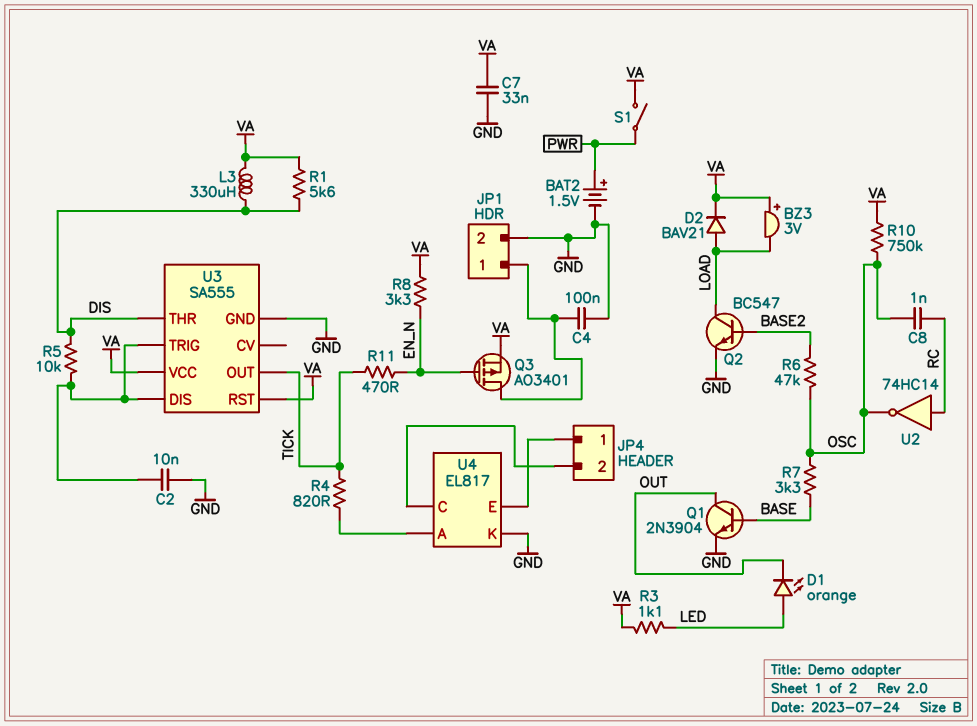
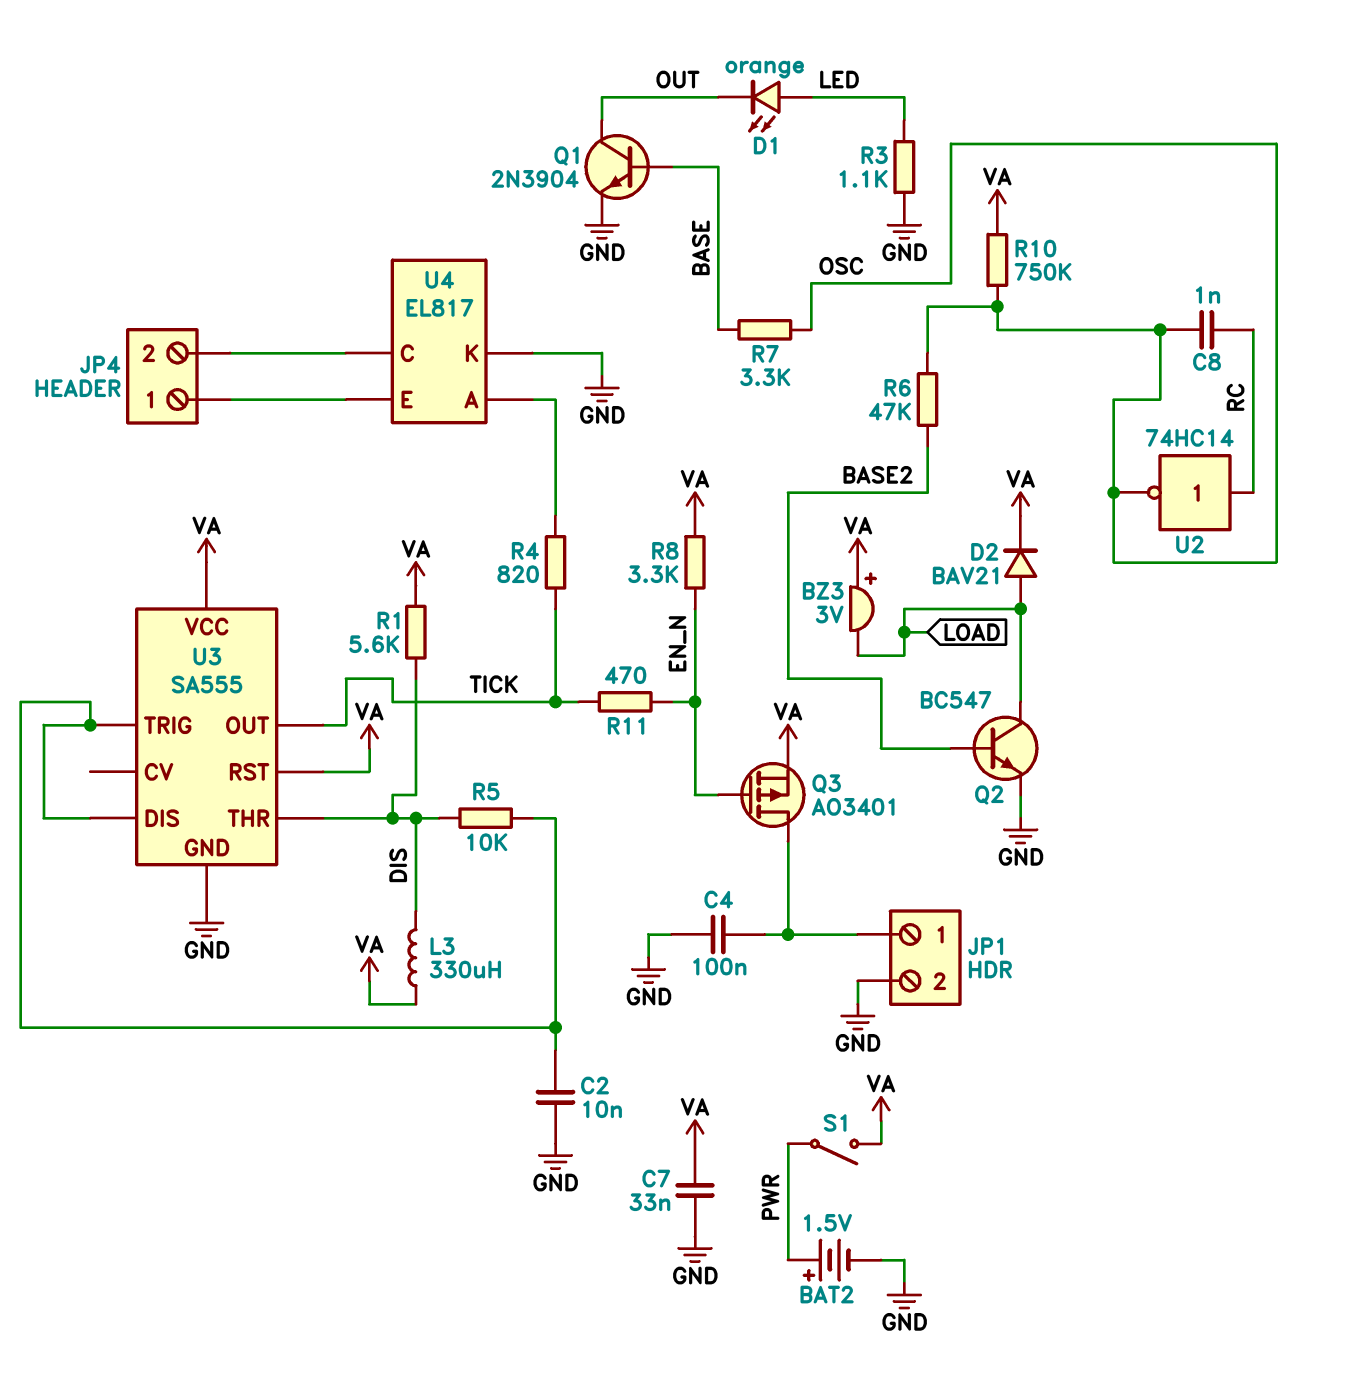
R3: 1.1k (LED, VA) -> 1.1k (GND, LED)

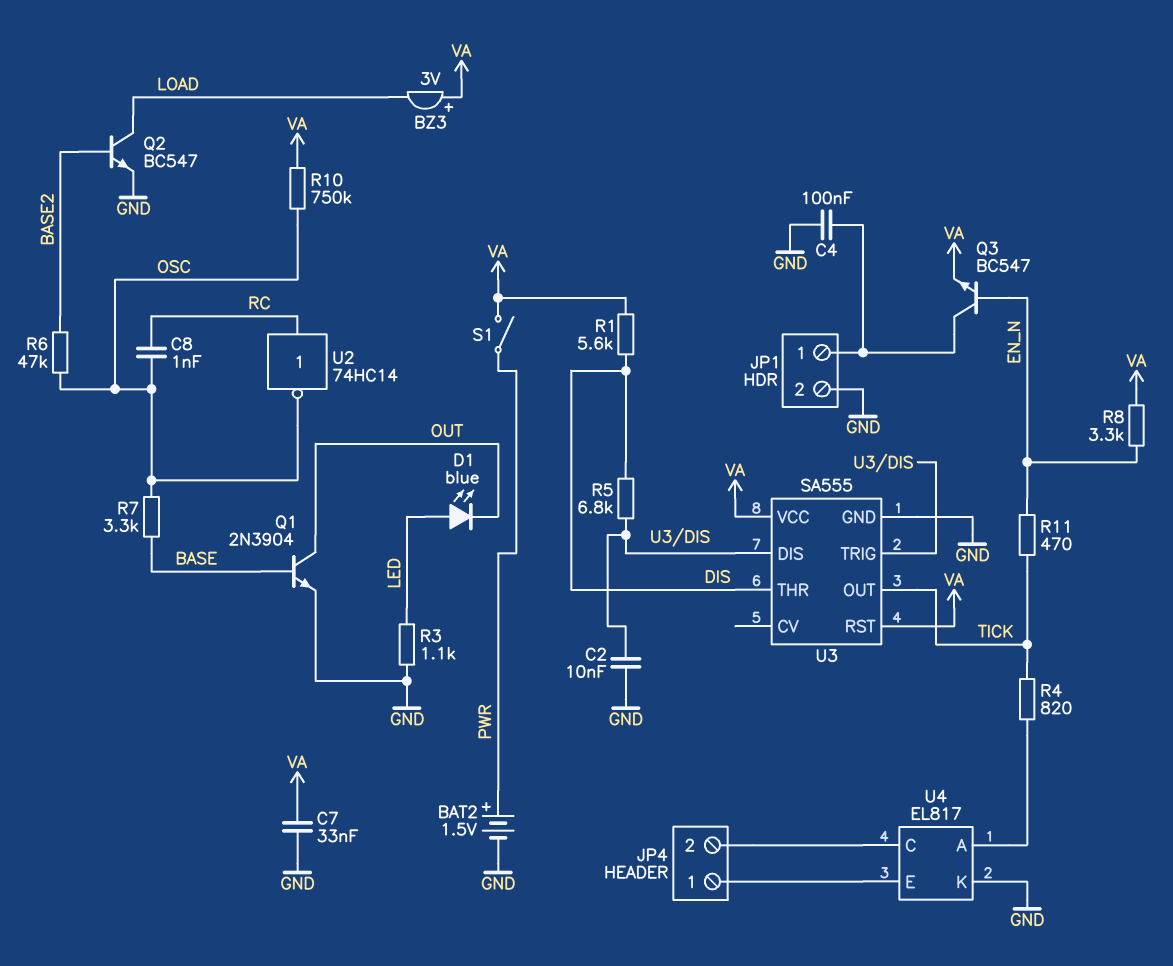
D1: LED orange (A LED, K OUT) -> LED blue (A LED, K OUT)
D2: diode BAV21 (A LOAD, K VA) -> none
L3: 330uH (DIS, VA) -> none
Q3: PMOS AO3401 (G EN_N, D JP1/1, S VA) -> NPN BC547 (B EN_N, C JP1/1, E VA)
R5: 10k (DIS, U3/DIS) -> 6.8k (DIS, U3/DIS)

